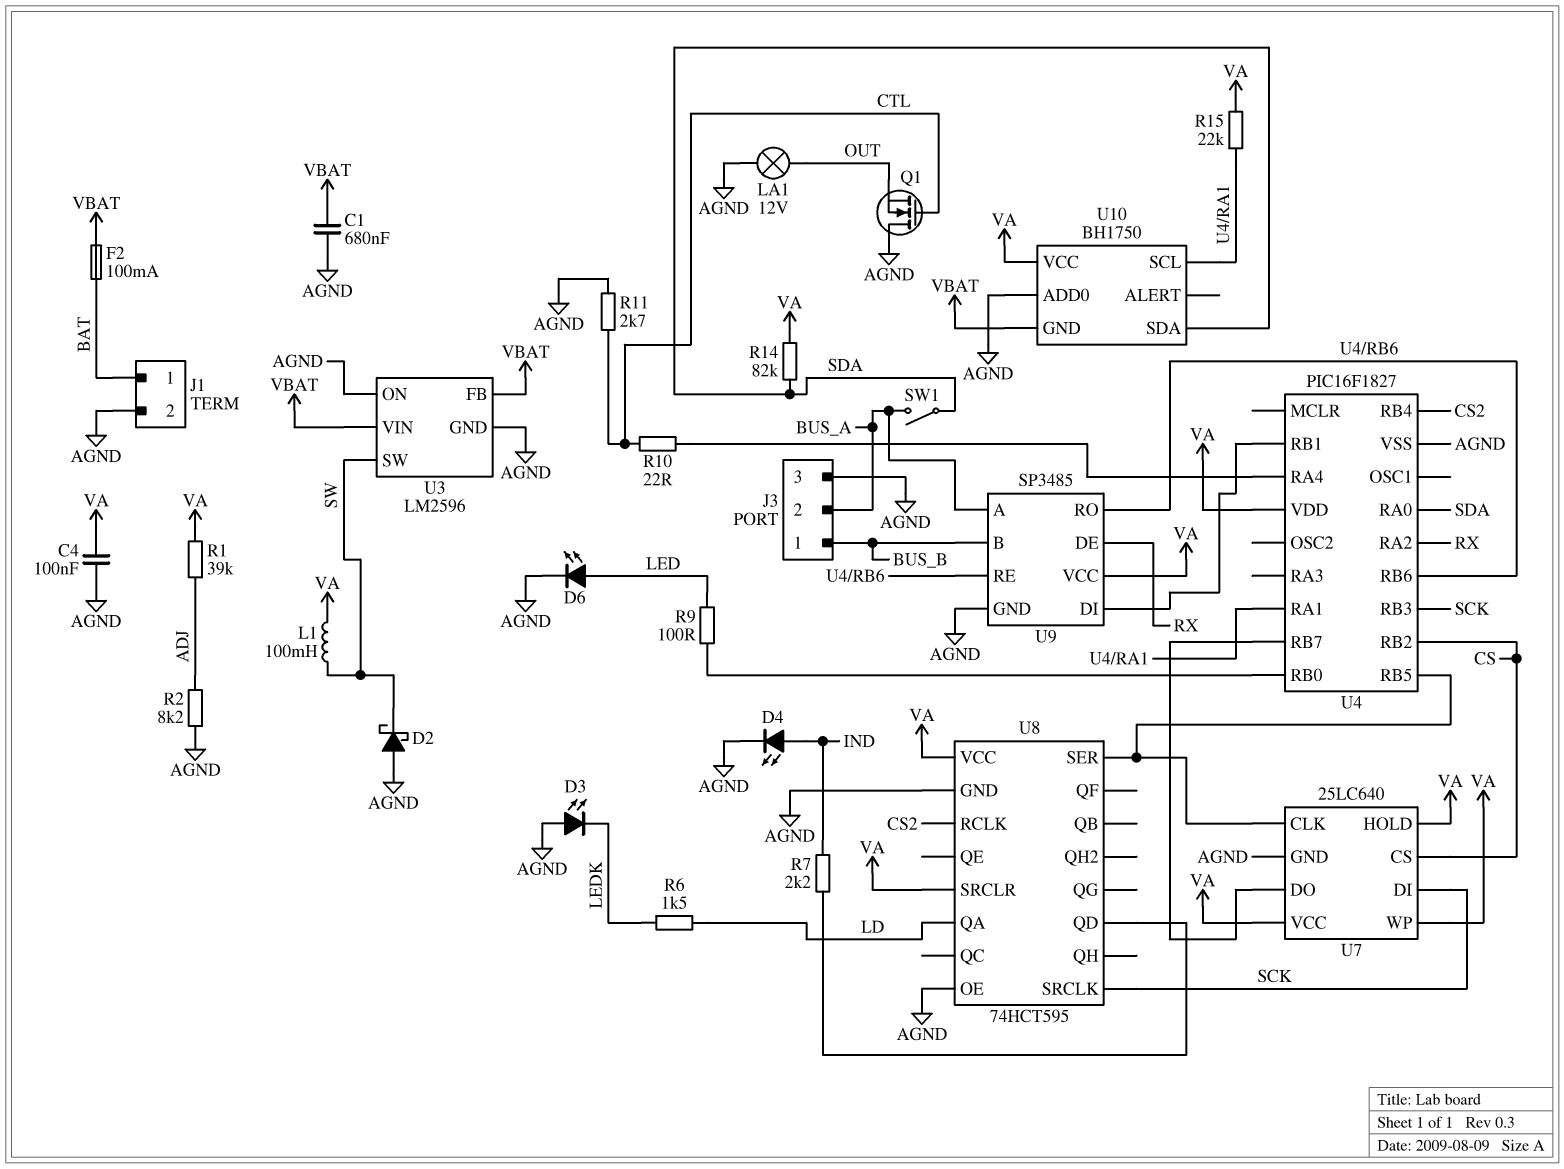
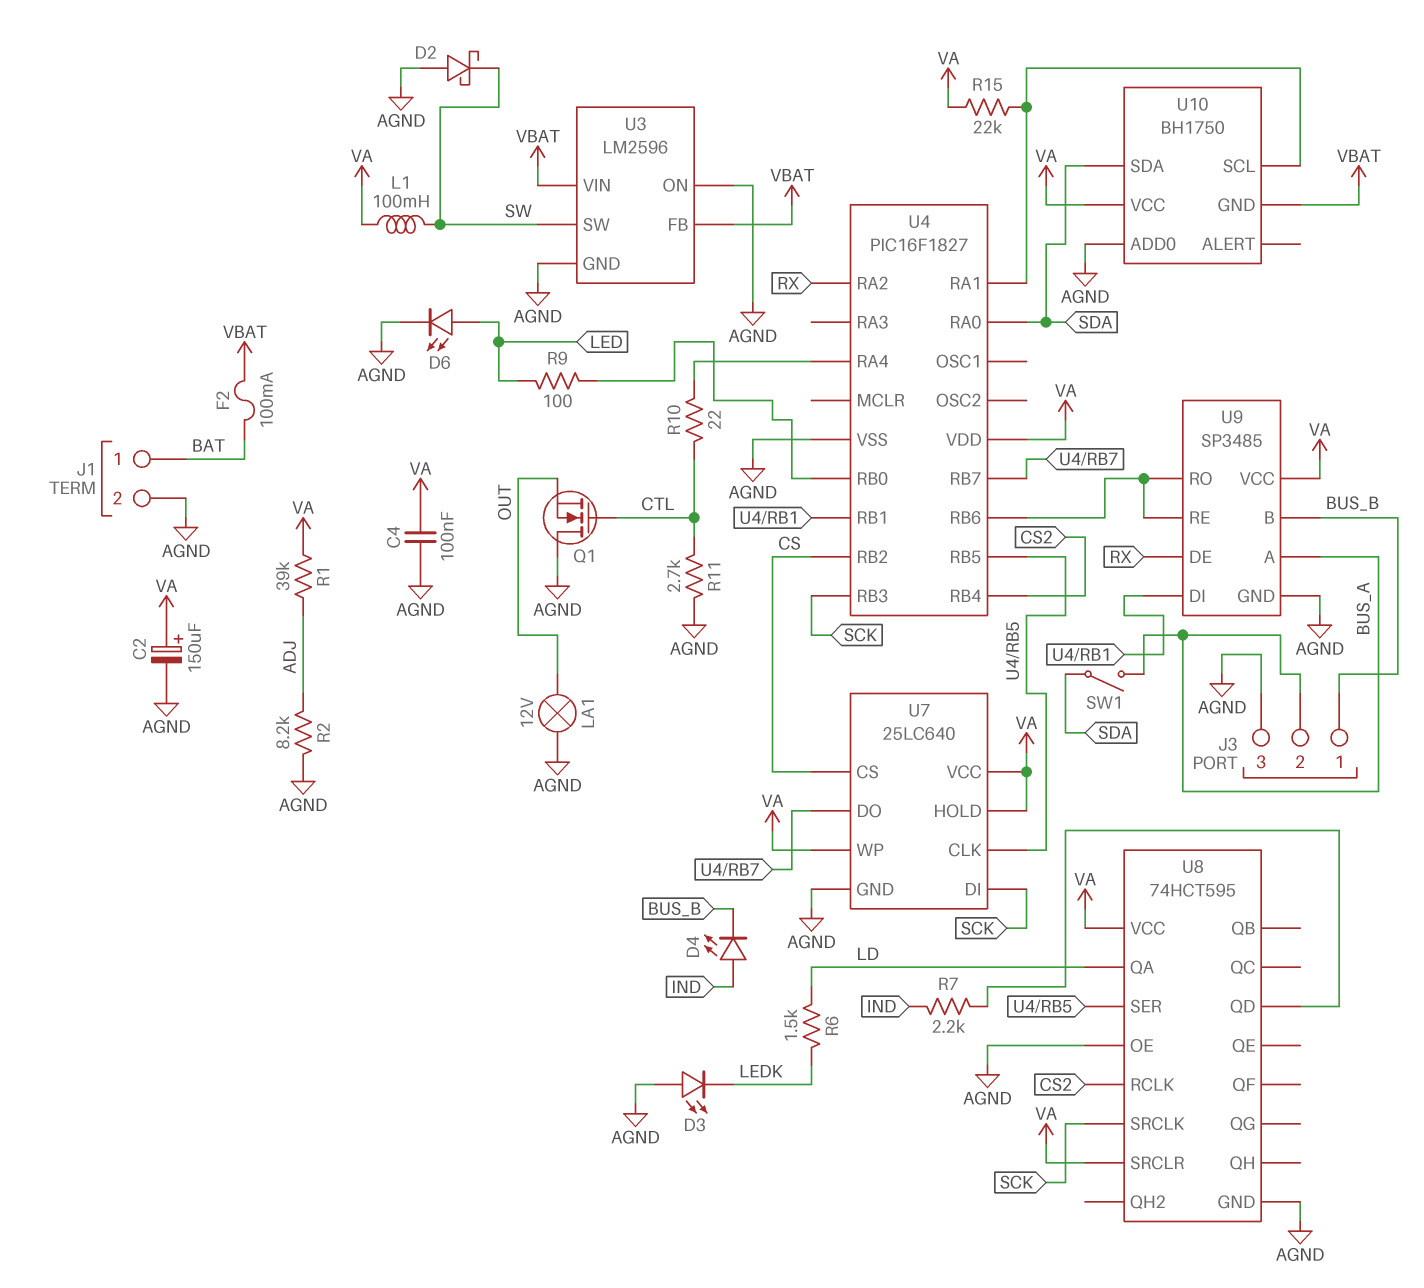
C1: 680nF (AGND, VBAT) -> none
C2: none -> 150uF (plus VA, minus AGND)
D4: LED (A IND, K AGND) -> LED (A IND, K BUS_B)
R14: 82k (SDA, VA) -> none

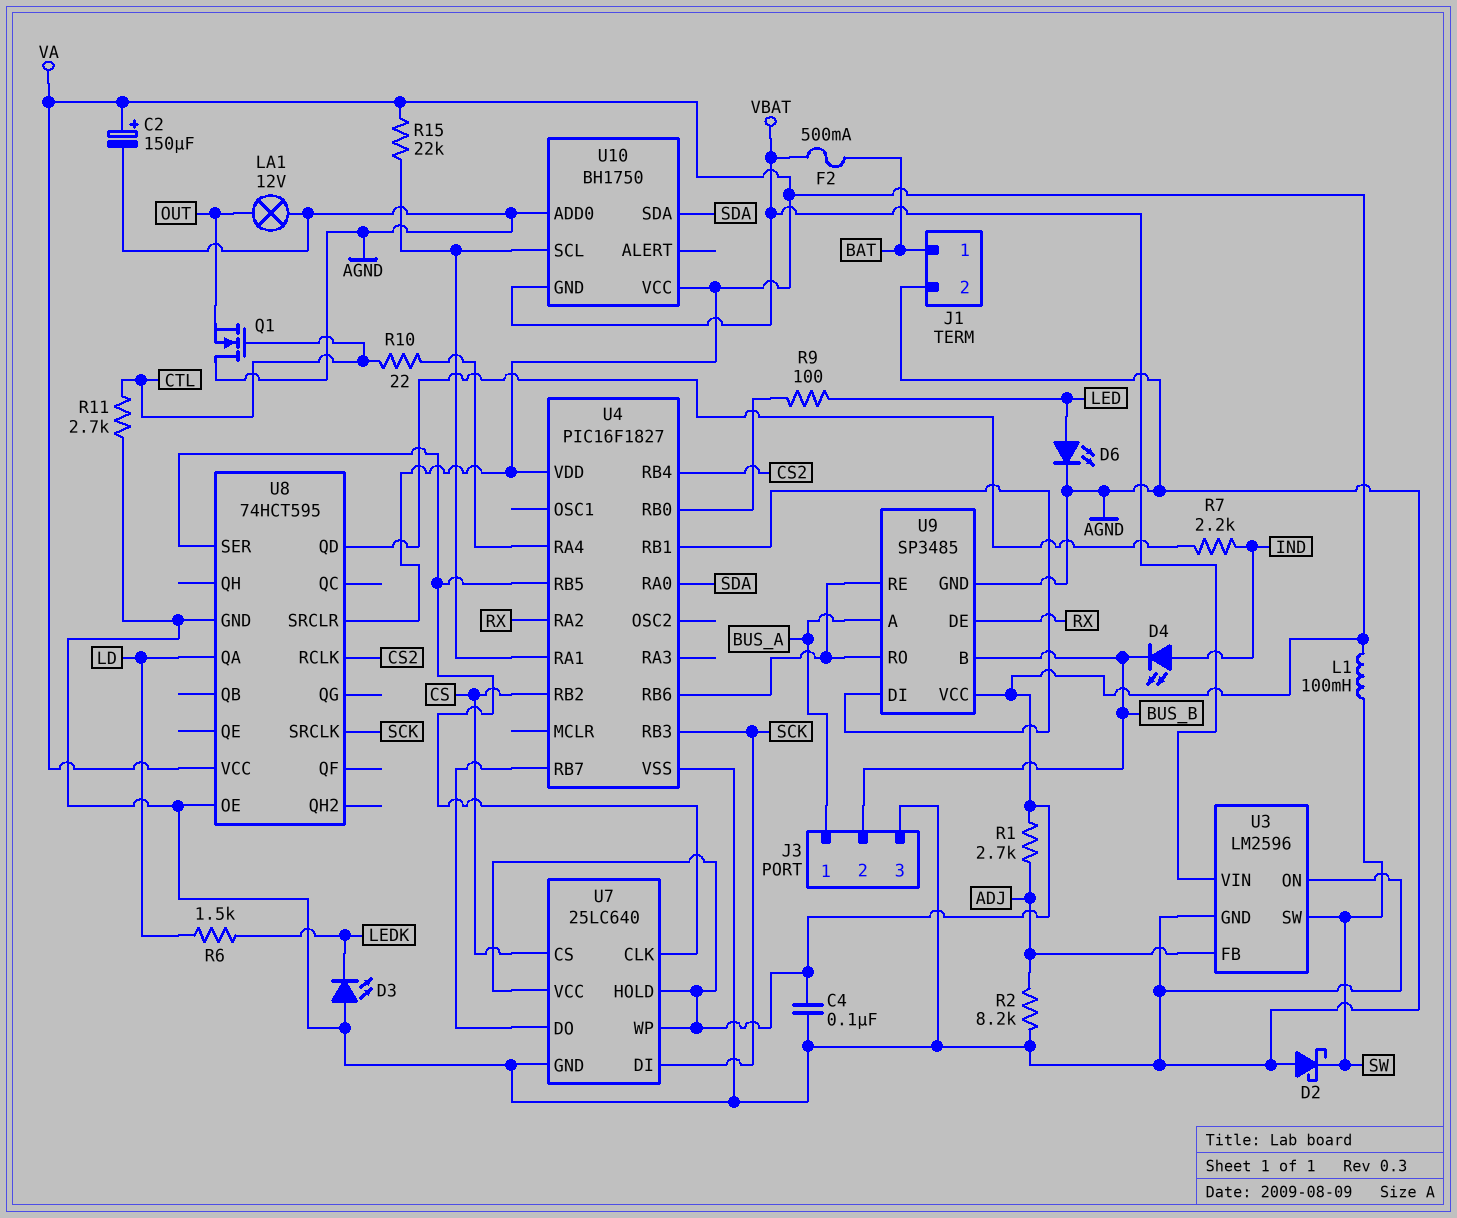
F2: 100mA (BAT, VBAT) -> 500mA (BAT, VBAT)
J3 pin 1: BUS_B -> BUS_A
J3 pin 2: BUS_A -> BUS_B
R1: 39k (ADJ, VA) -> 2.7k (ADJ, VA)
SW1: switch (BUS_A, SDA) -> none
U3 pin FB: VBAT -> ADJ

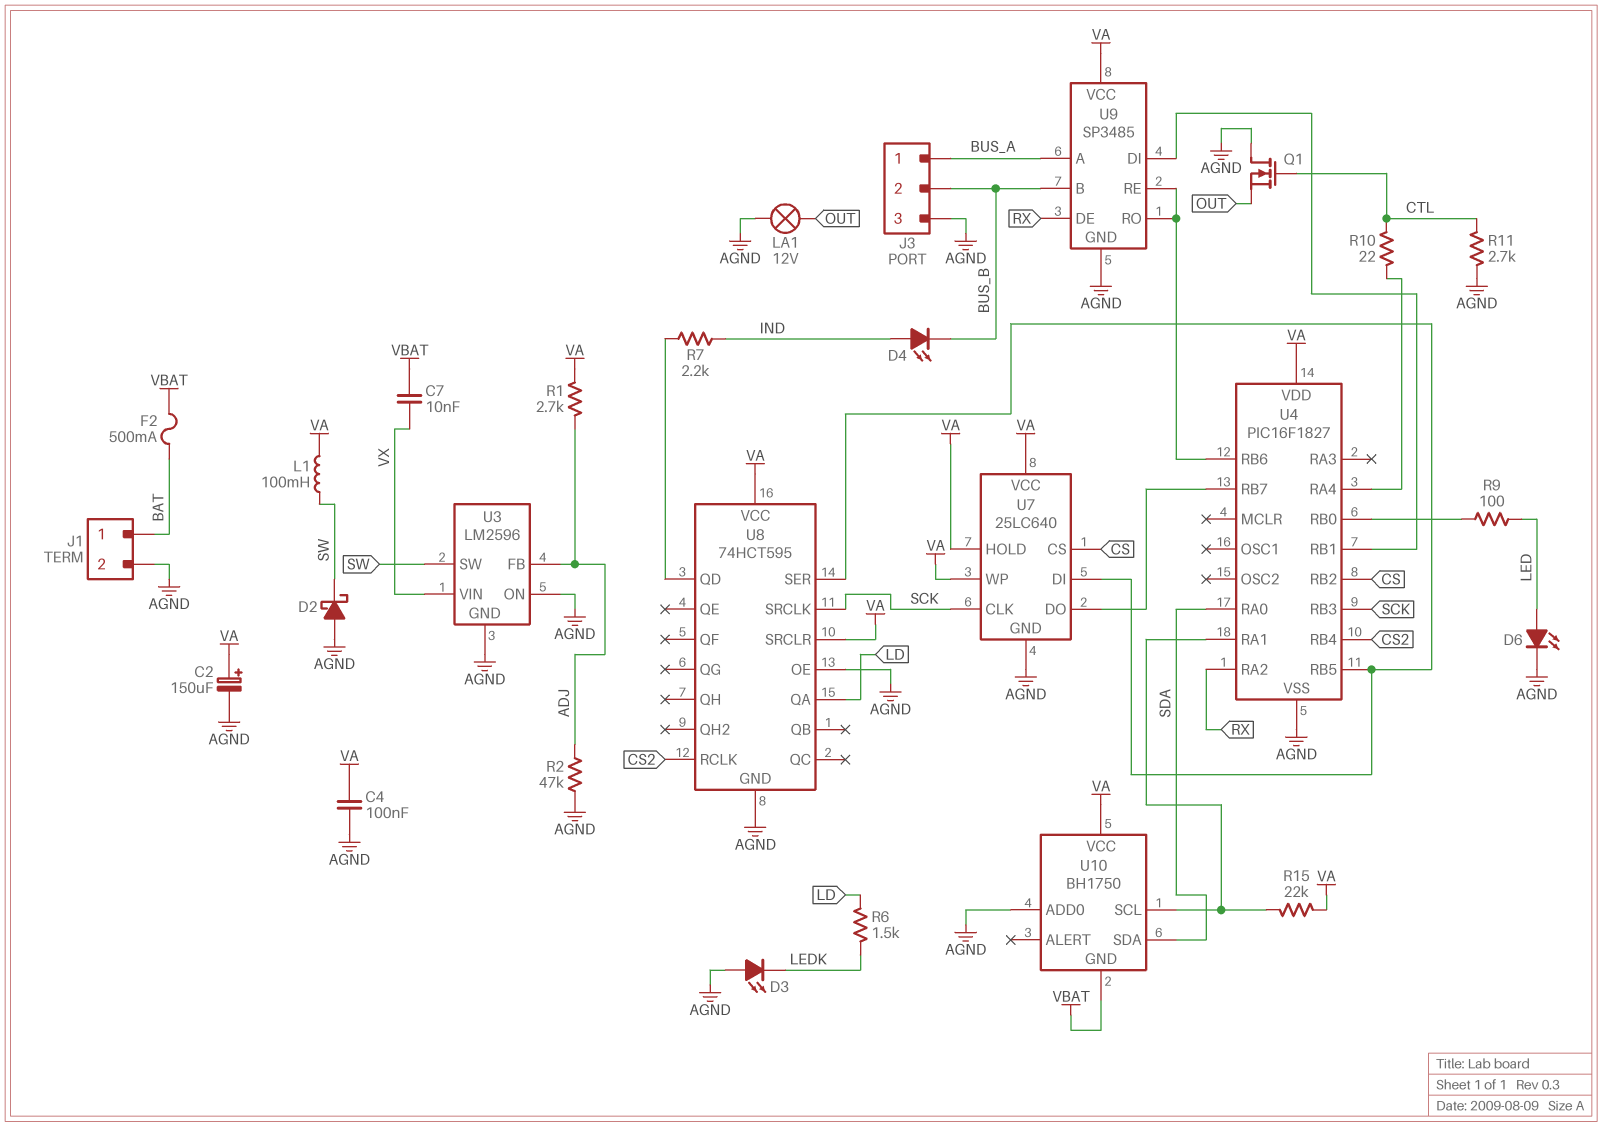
C7: none -> 10nF (VBAT, VX)
R2: 8.2k (ADJ, AGND) -> 47k (ADJ, AGND)
U3 pin VIN: VBAT -> VX
U7 pin CLK: U4/RB5 -> SCK
U7 pin DI: SCK -> U4/RB5

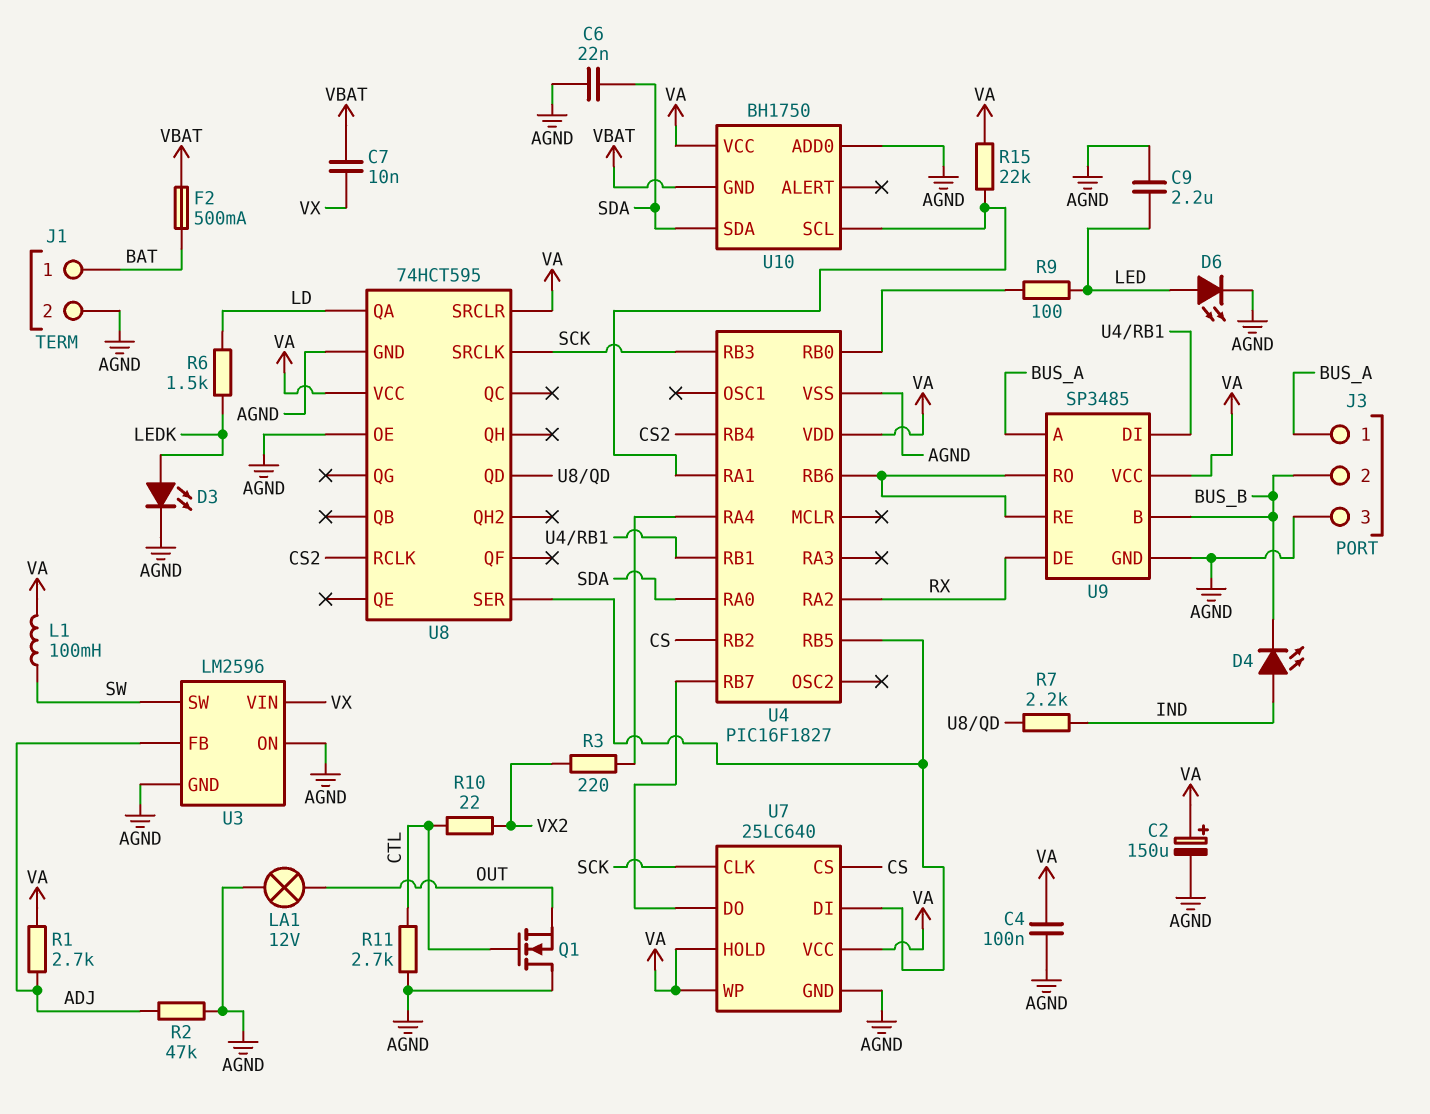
C6: none -> 22nF (AGND, SDA)
C9: none -> 2.2uF (AGND, LED)
D2: schottky (A AGND, K SW) -> none
D3: LED (A AGND, K LEDK) -> LED (A LEDK, K AGND)
R3: none -> 220 (U4/RA4, VX2)
R10: 22 (CTL, U4/RA4) -> 22 (CTL, VX2)

